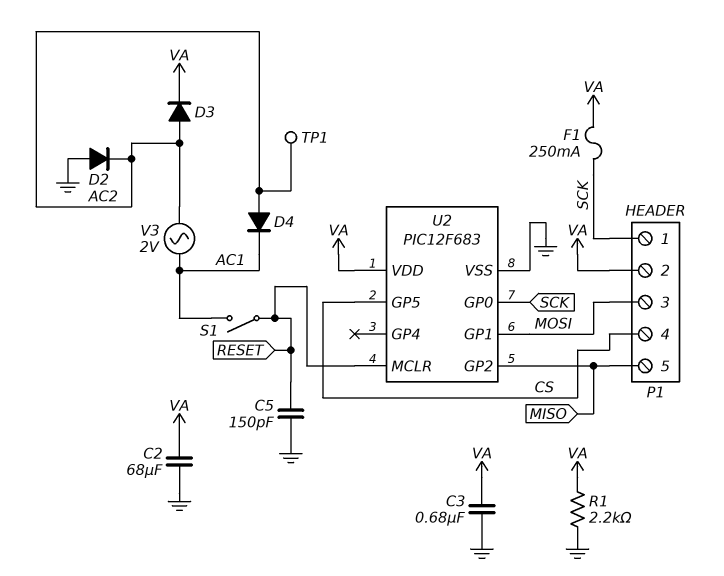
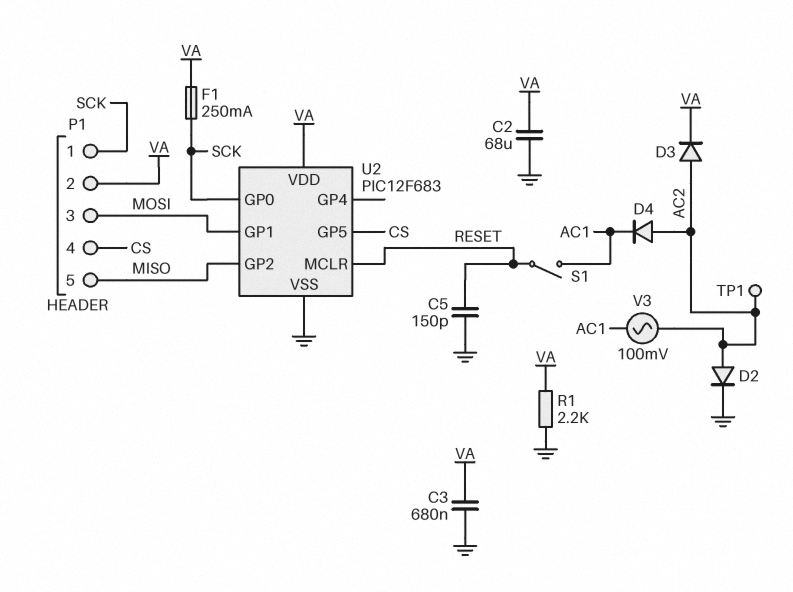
D2: diode (A GND, K AC2) -> diode (A AC2, K GND)
V3: AC 2V (AC1, AC2) -> AC 100mV (AC1, AC2)

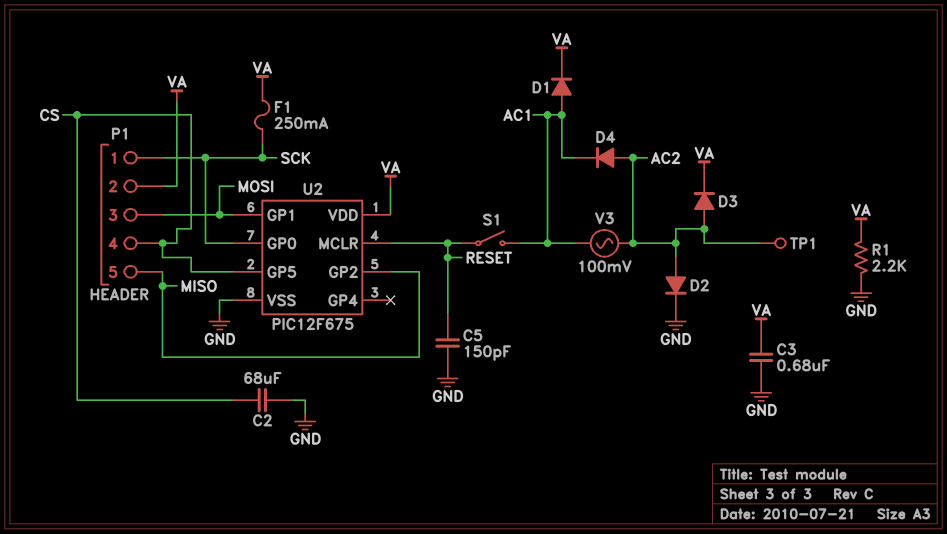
C2: 68uF (GND, VA) -> 68uF (CS, GND)
D1: none -> diode (A AC1, K VA)
U2: PIC12F683 -> PIC12F675

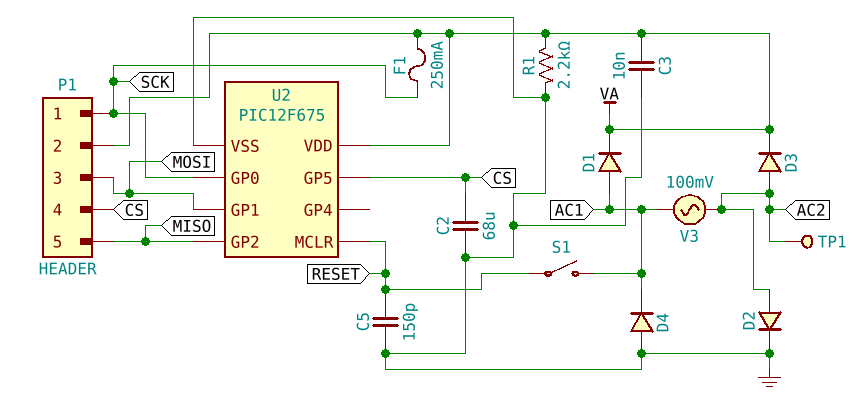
C3: 680nF (GND, VA) -> 10nF (GND, VA)
D4: diode (A AC2, K AC1) -> diode (A GND, K AC1)

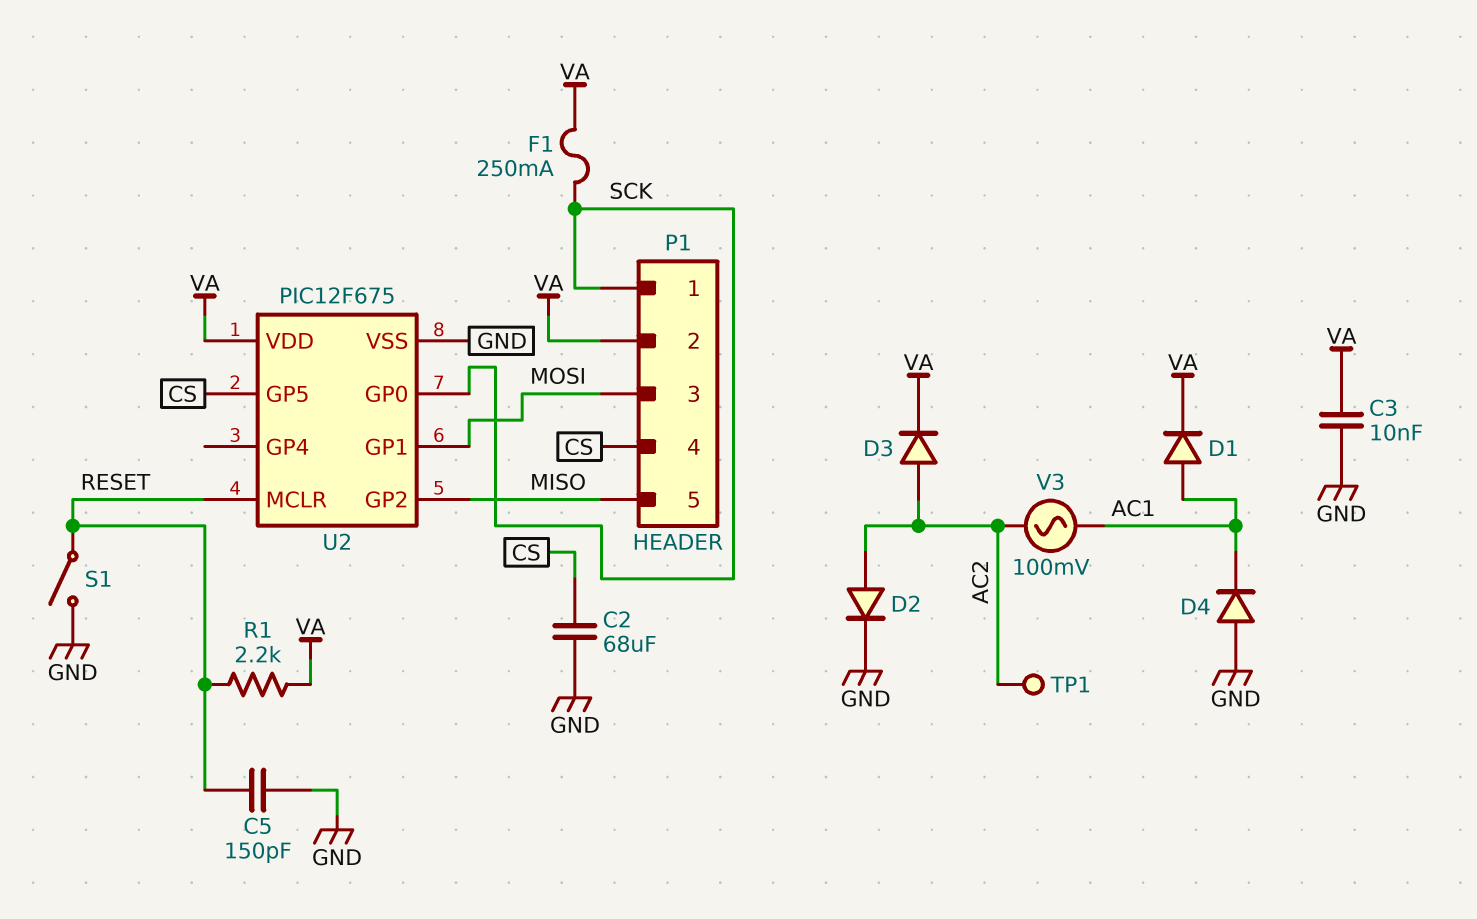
R1: 2.2k (GND, VA) -> 2.2k (RESET, VA)
S1: switch (AC1, RESET) -> switch (GND, RESET)

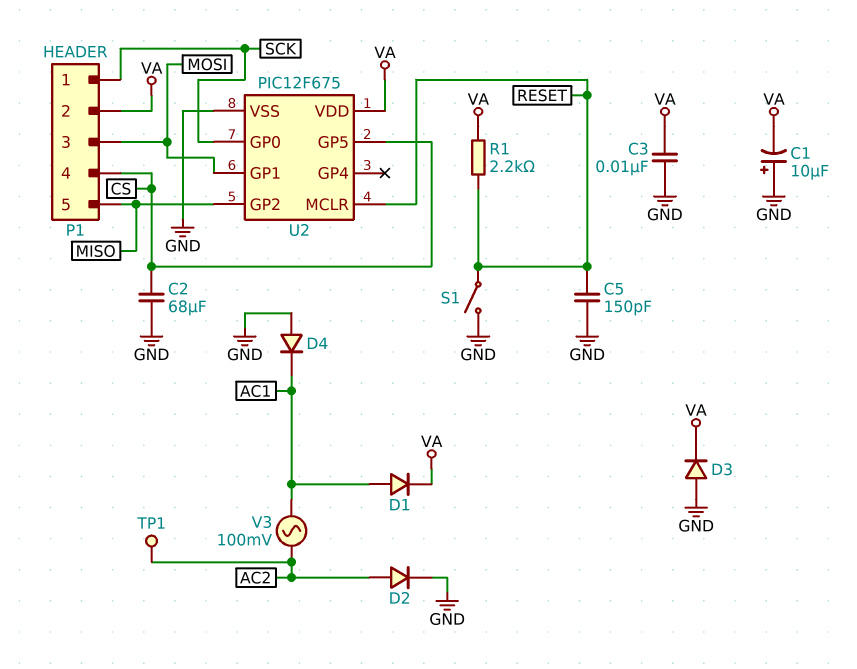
C1: none -> 10uF (plus GND, minus VA)
D3: diode (A AC2, K VA) -> diode (A GND, K VA)
F1: 250mA (SCK, VA) -> none

